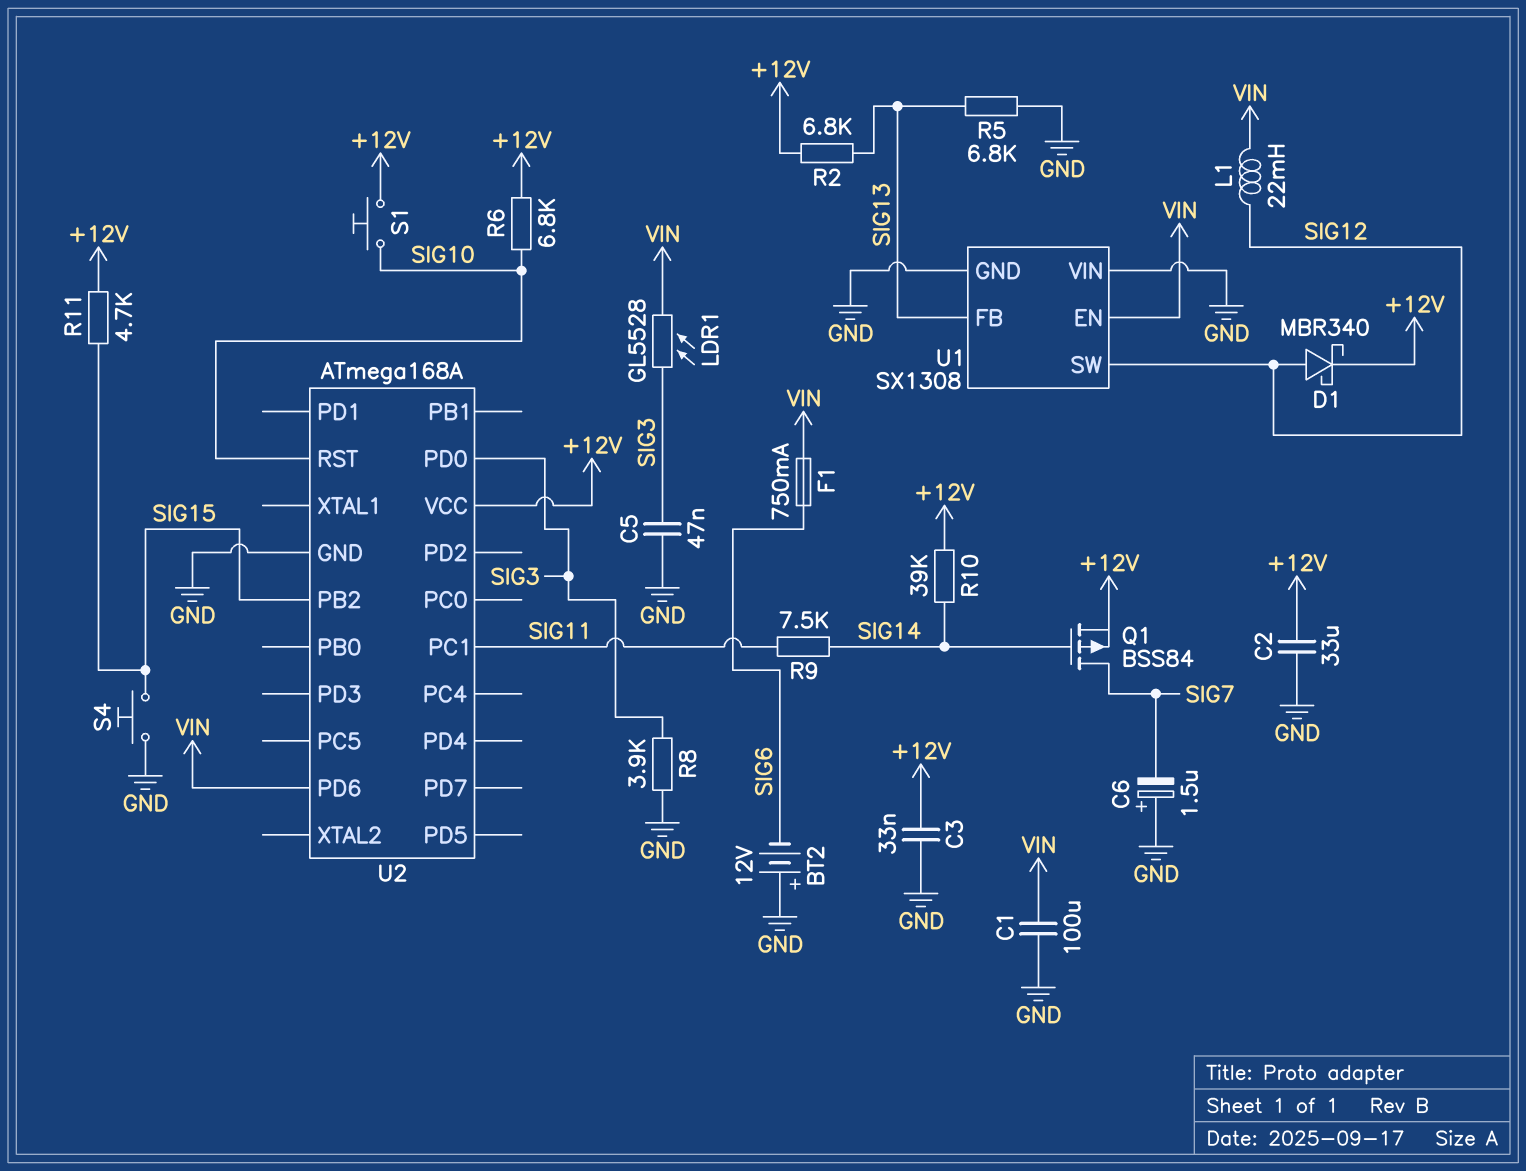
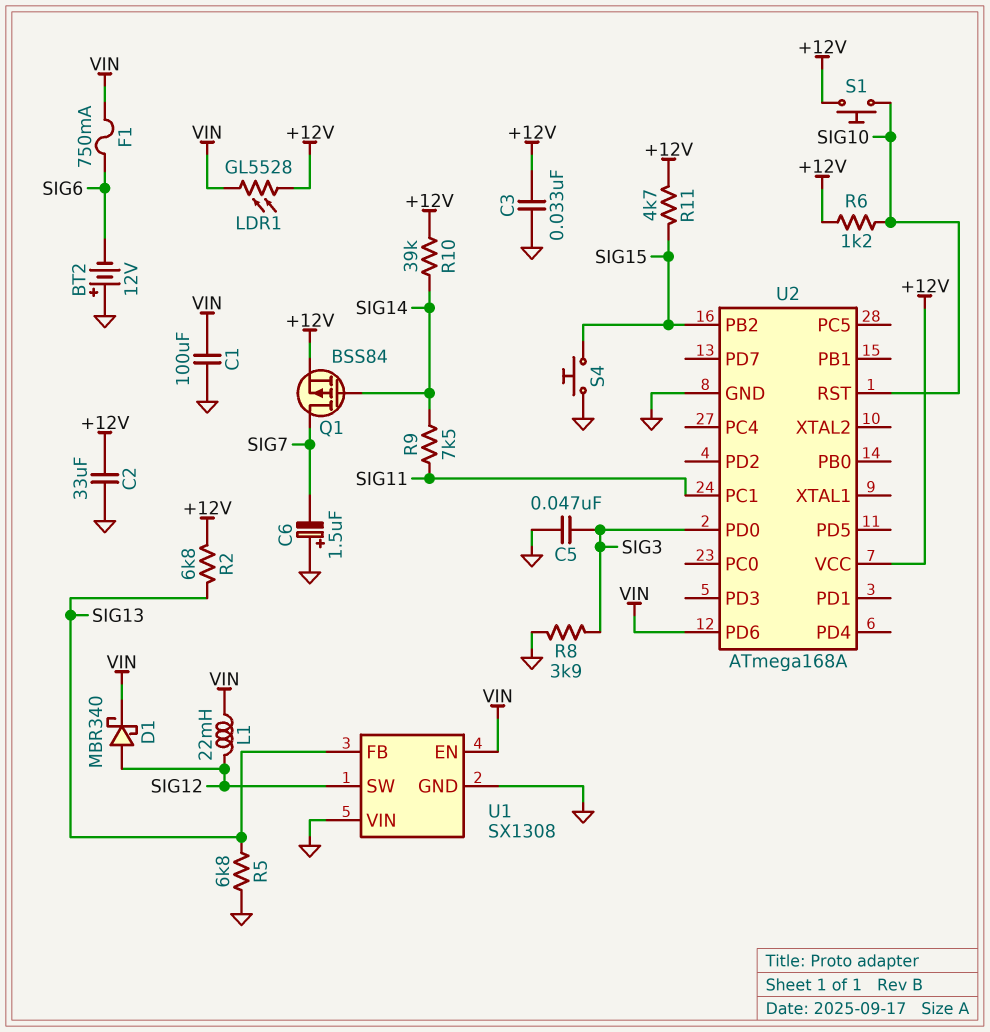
D1: schottky MBR340 (A SIG12, K +12V) -> schottky MBR340 (A SIG12, K VIN)
LDR1: GL5528 (SIG3, VIN) -> GL5528 (+12V, VIN)
R6: 6.8k (+12V, SIG10) -> 1.2k (+12V, SIG10)

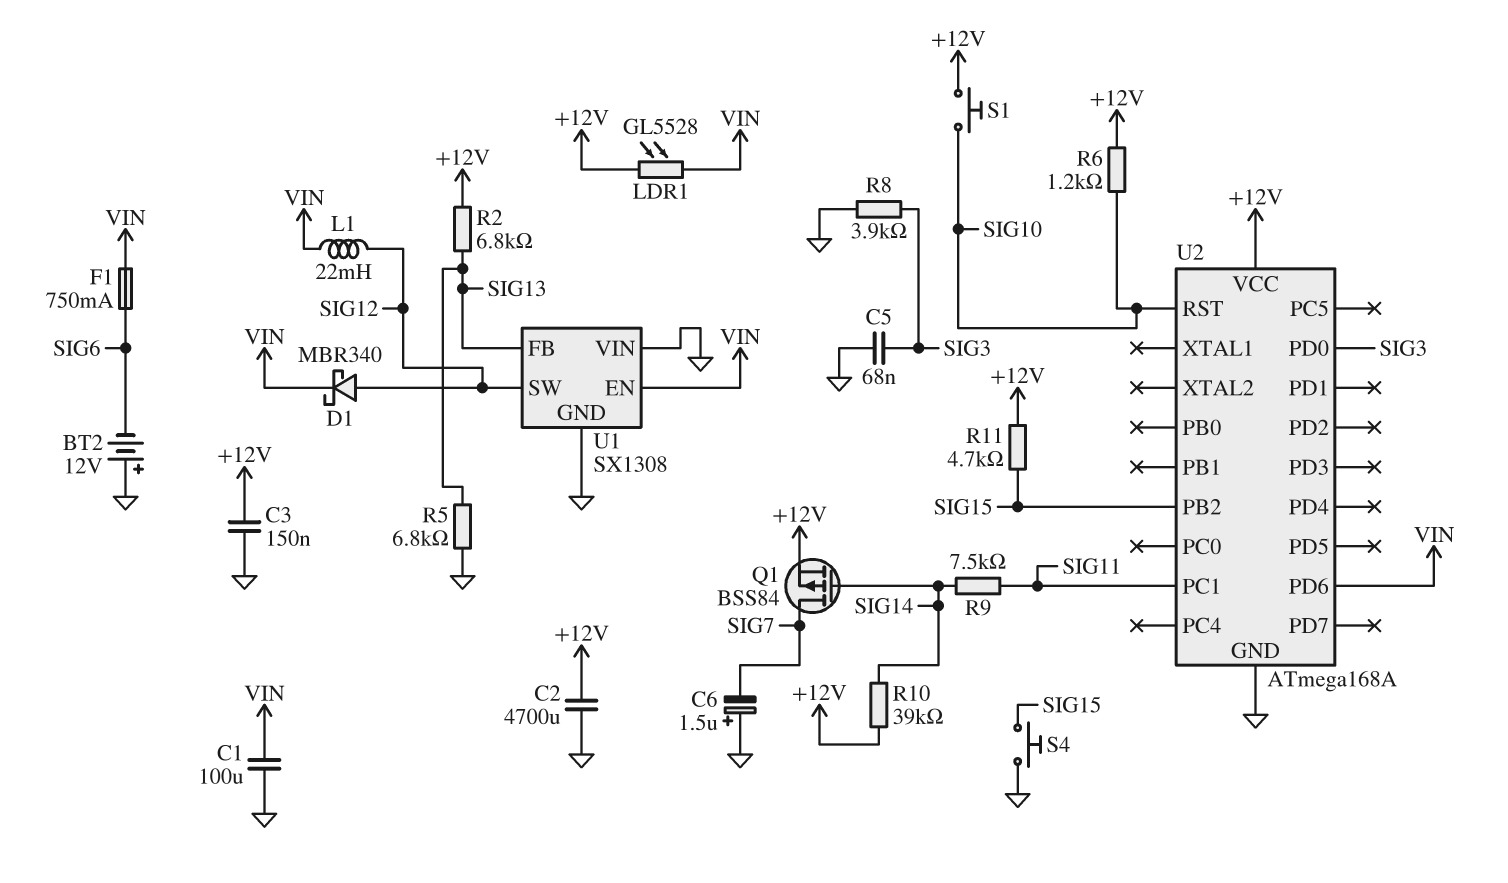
C2: 33uF (+12V, GND) -> 4700uF (+12V, GND)
C3: 33nF (+12V, GND) -> 150nF (+12V, GND)
C5: 47nF (GND, SIG3) -> 68nF (GND, SIG3)

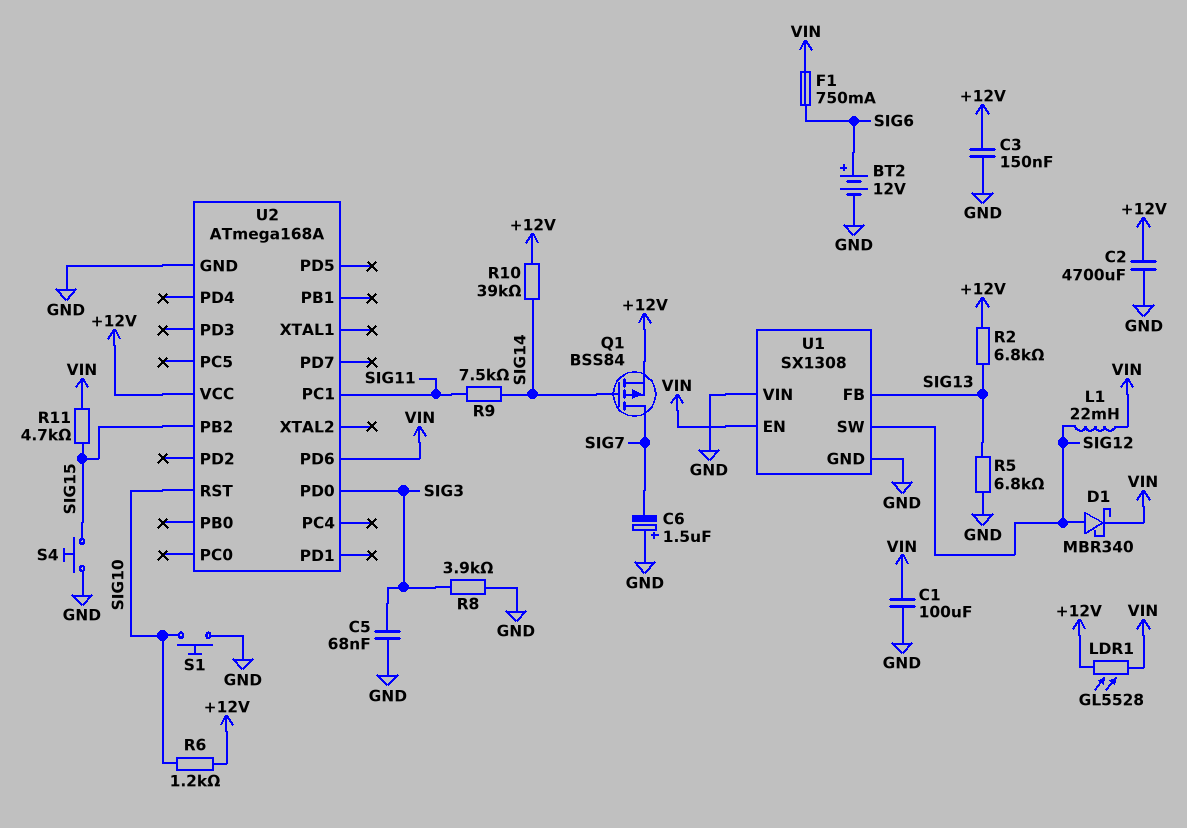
BT2: 12V (plus GND, minus SIG6) -> 12V (plus SIG6, minus GND)
R11: 4.7k (+12V, SIG15) -> 4.7k (SIG15, VIN)
S1: button (+12V, SIG10) -> button (GND, SIG10)

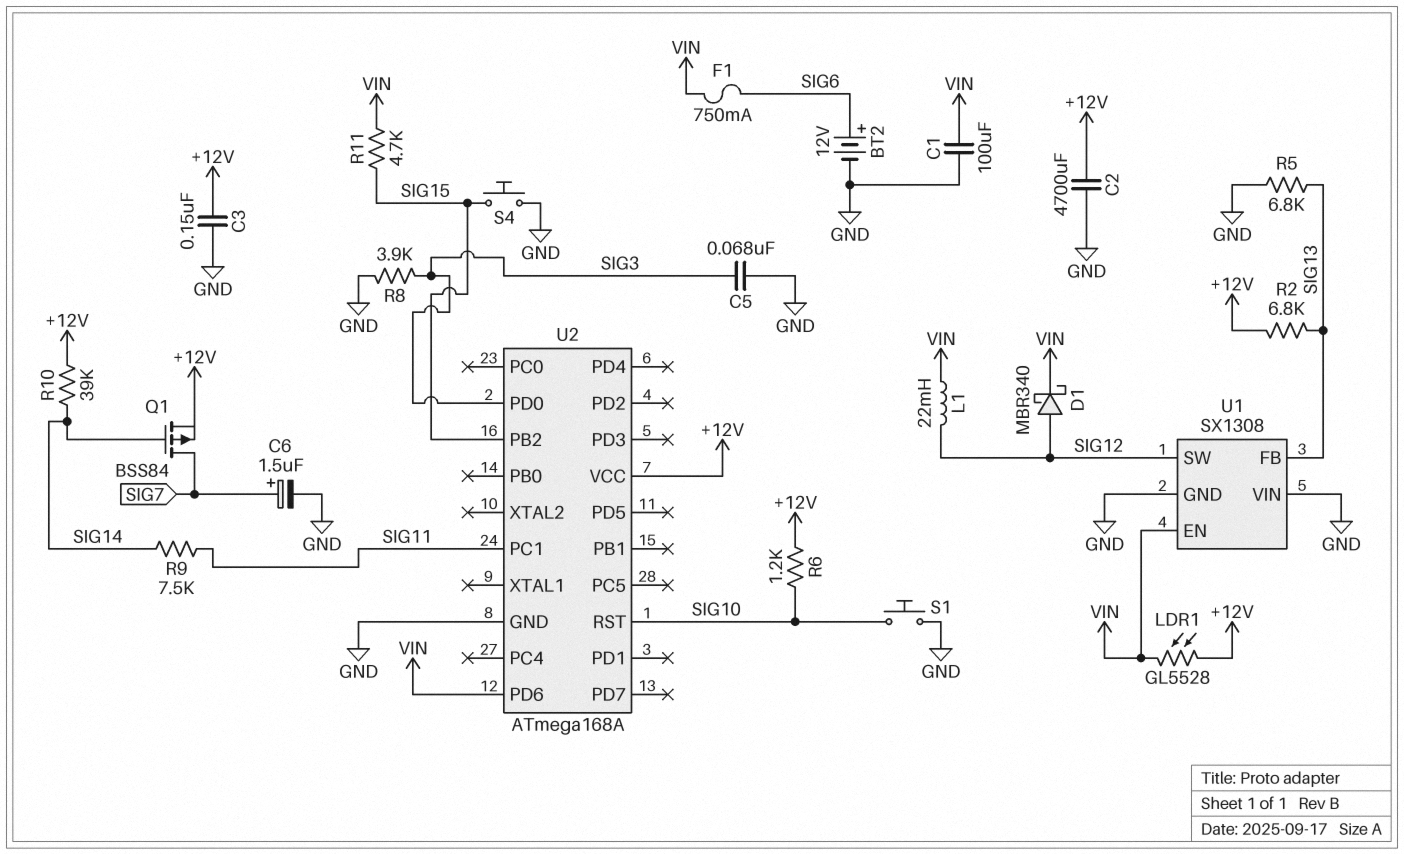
C6: 1.5uF (plus GND, minus SIG7) -> 1.5uF (plus SIG7, minus GND)

